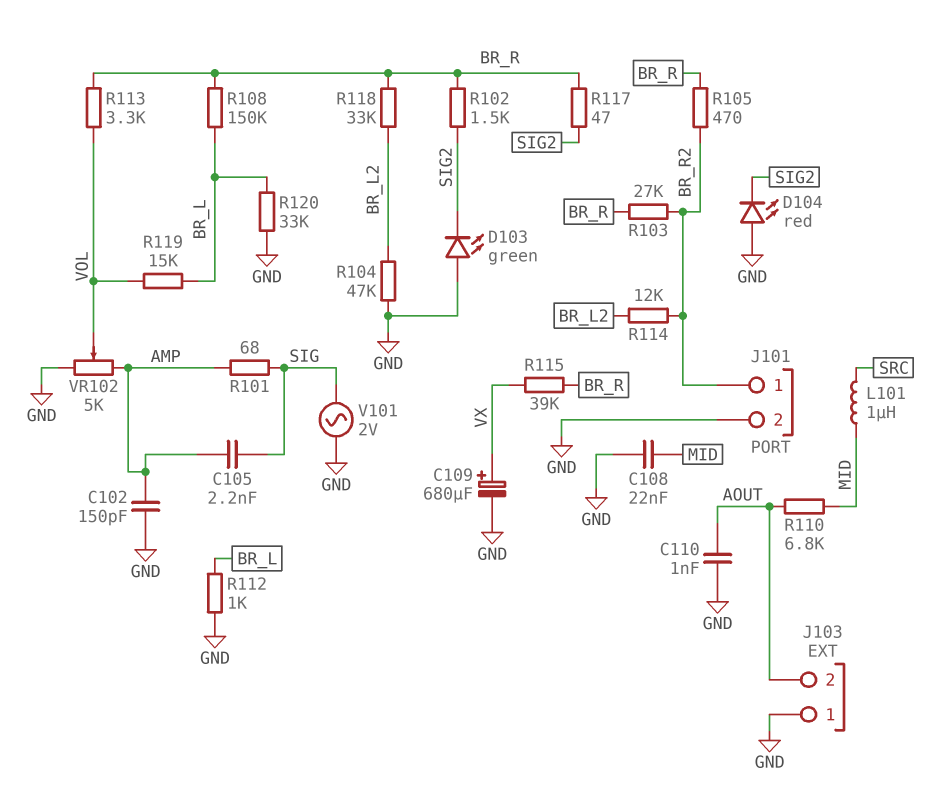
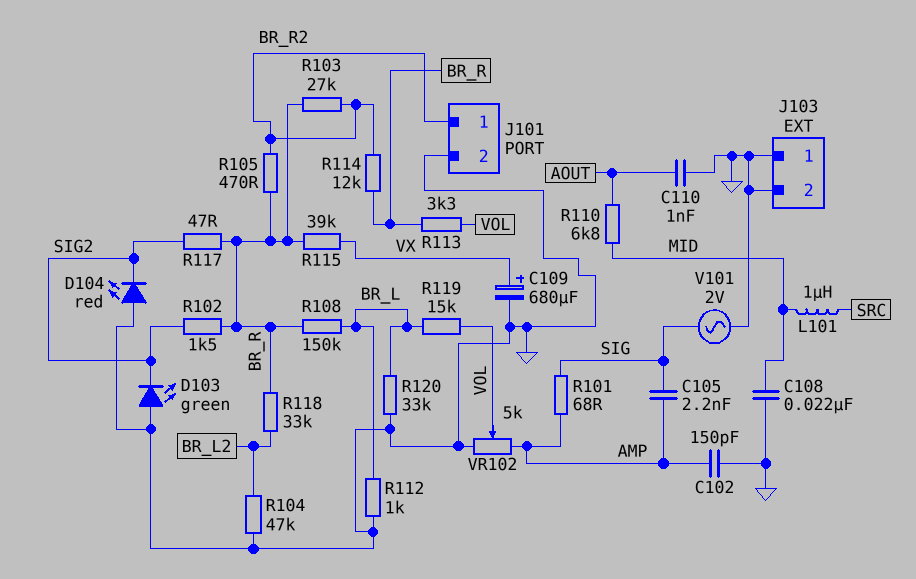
J103 pin 2: AOUT -> GND
R114: 12k (BR_L2, BR_R2) -> 12k (BR_R, BR_R2)

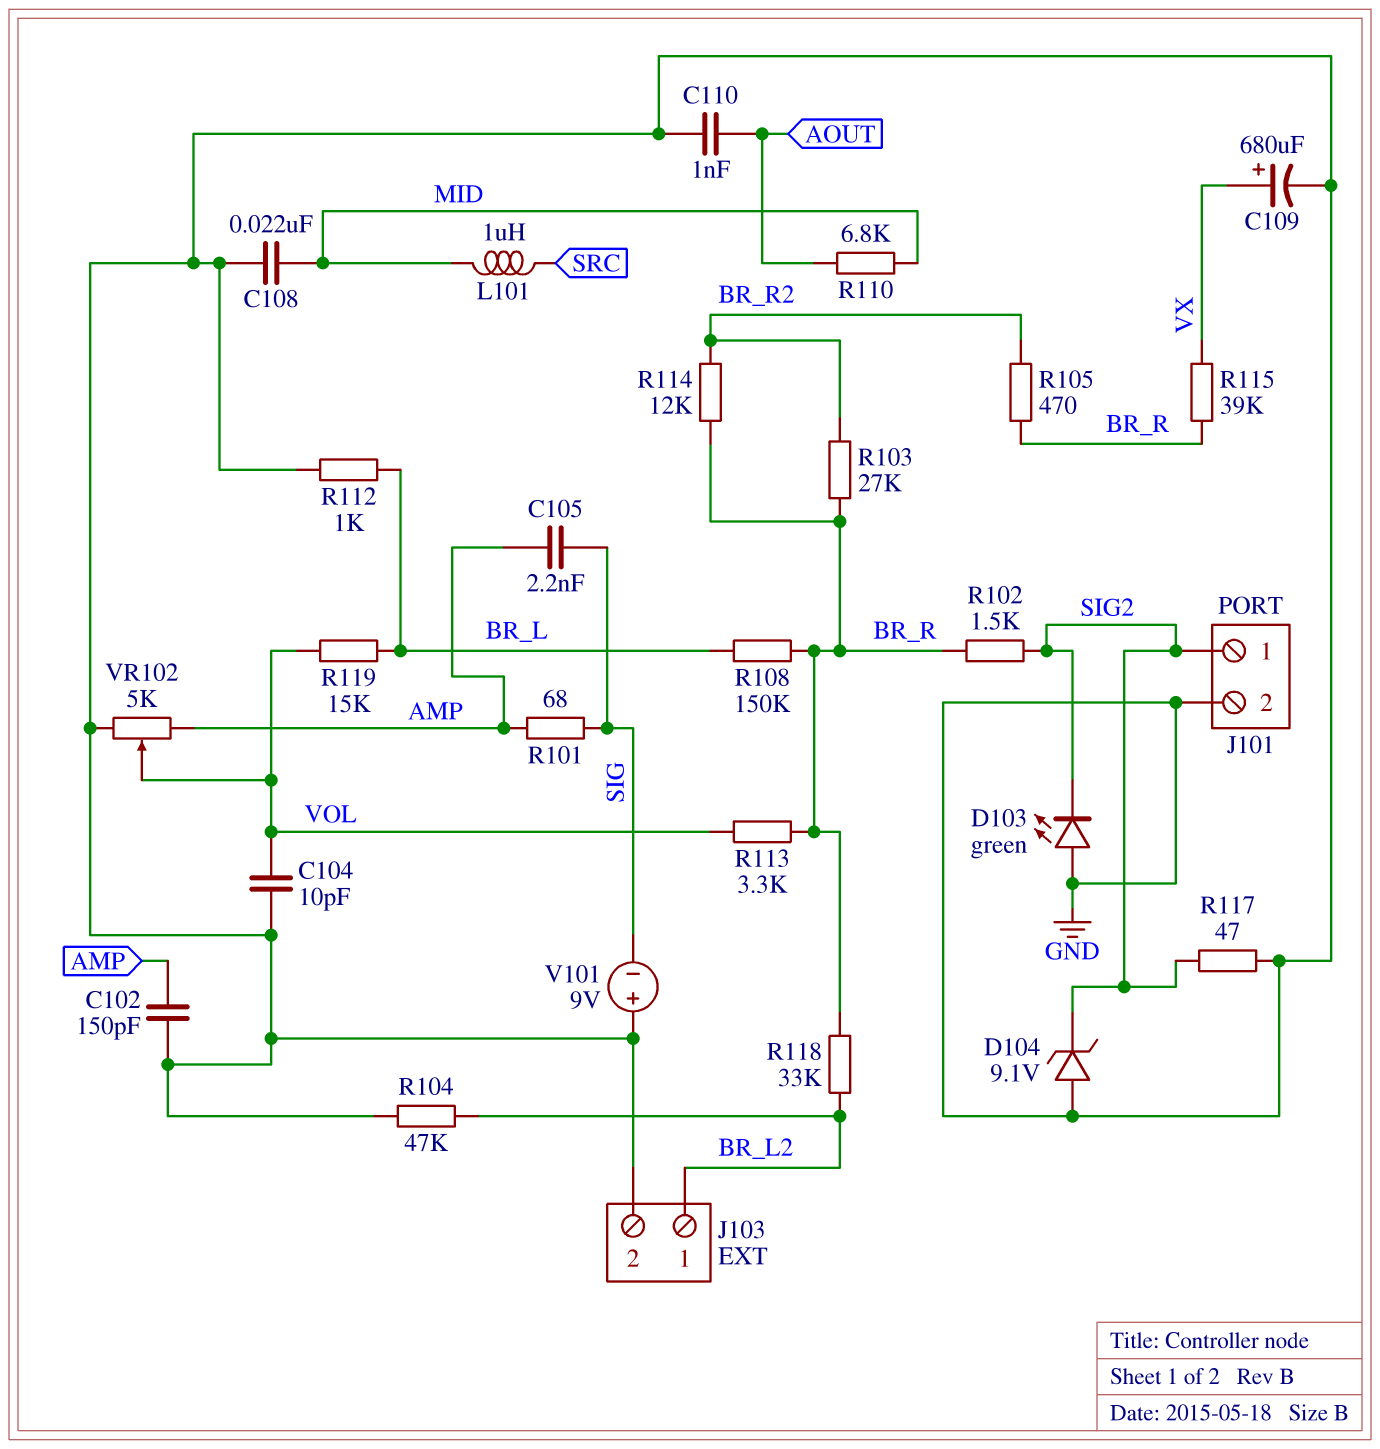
C104: none -> 10pF (GND, VOL)
D104: LED red (A GND, K SIG2) -> zener 9.1V (A GND, K SIG2)
J101 pin 1: BR_R2 -> SIG2
J103 pin 1: GND -> BR_L2
R117: 47 (BR_R, SIG2) -> 47 (GND, SIG2)
R120: 33k (BR_L, GND) -> none
V101: AC 2V (GND, SIG) -> 9V (plus GND, minus SIG)

